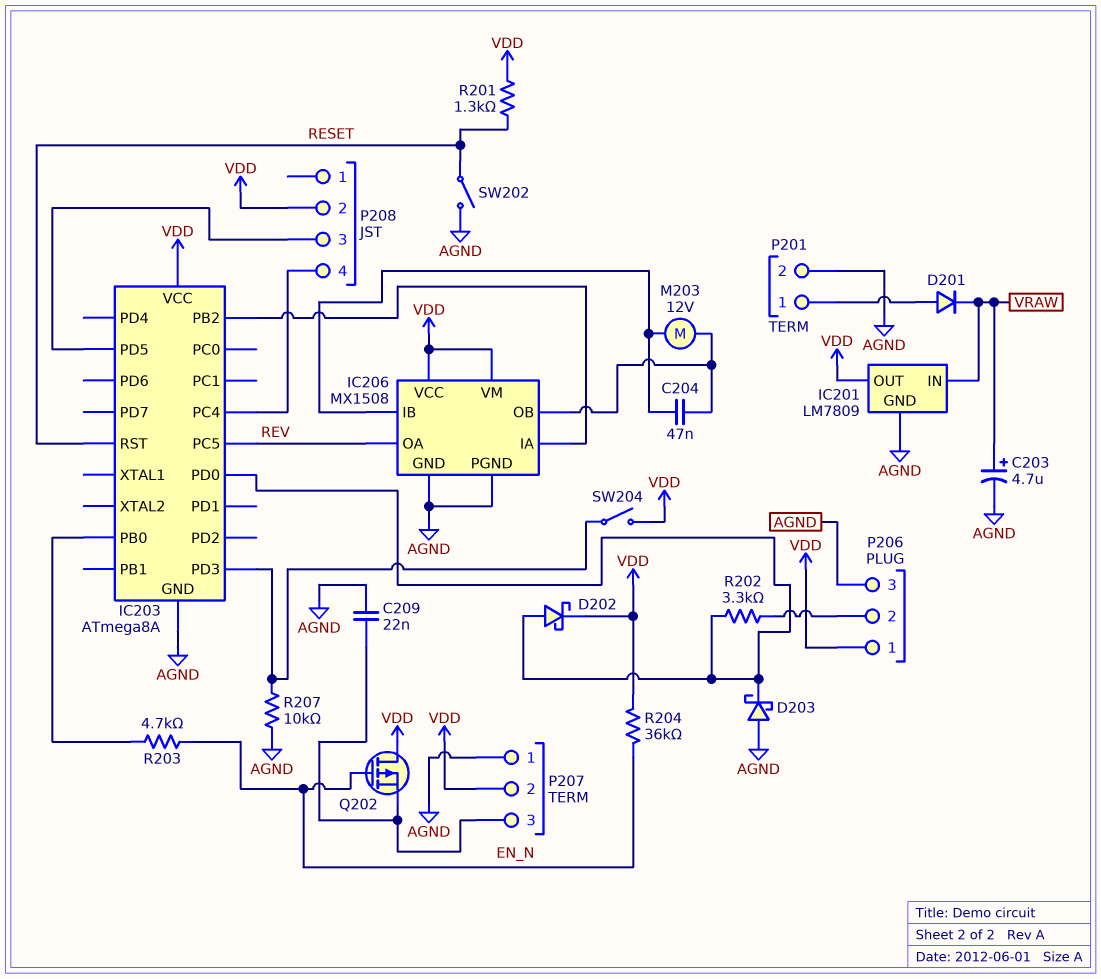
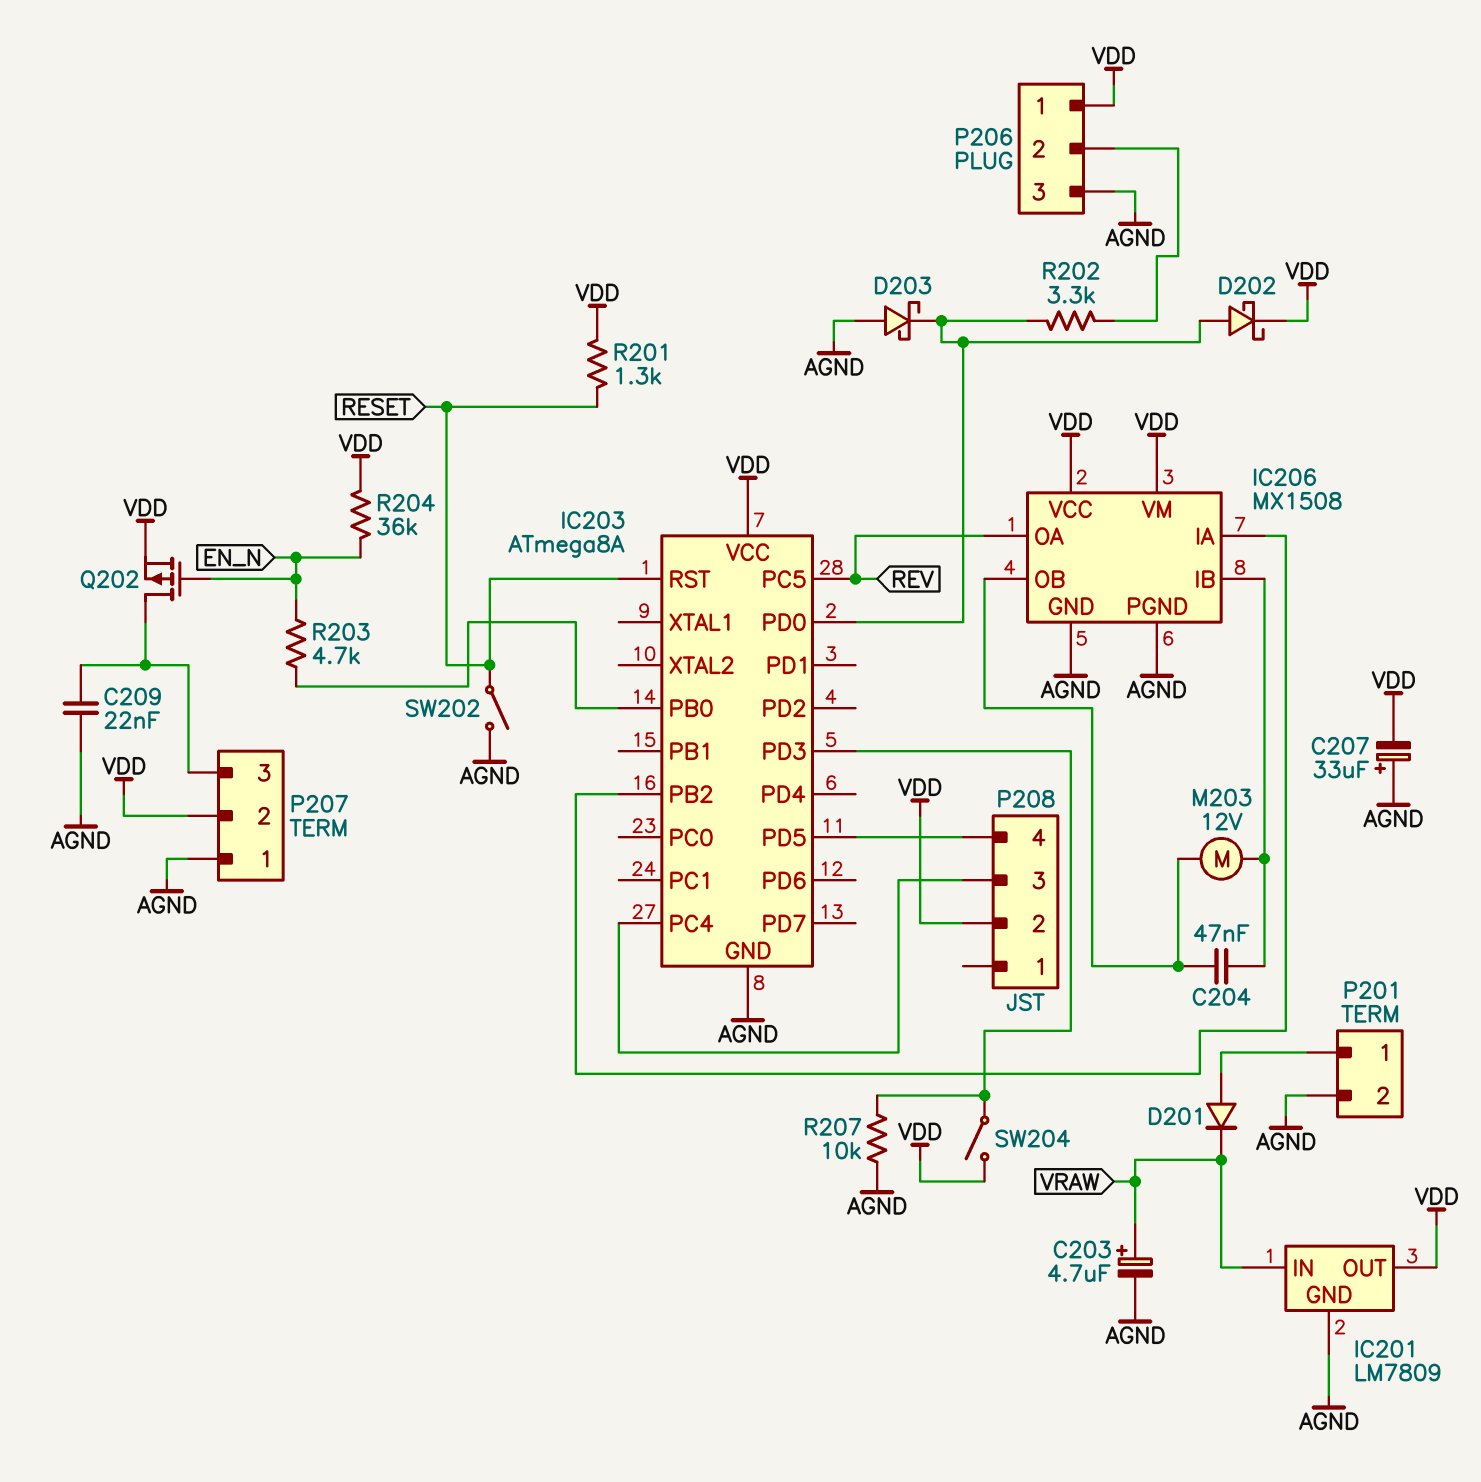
C207: none -> 33uF (plus AGND, minus VDD)
P208 pin 3: IC203/PD5 -> IC203/PC4
P208 pin 4: IC203/PC4 -> IC203/PD5
Q202: PMOS (G EN_N, D VDD, S P207/3) -> PMOS (G EN_N, D P207/3, S VDD)

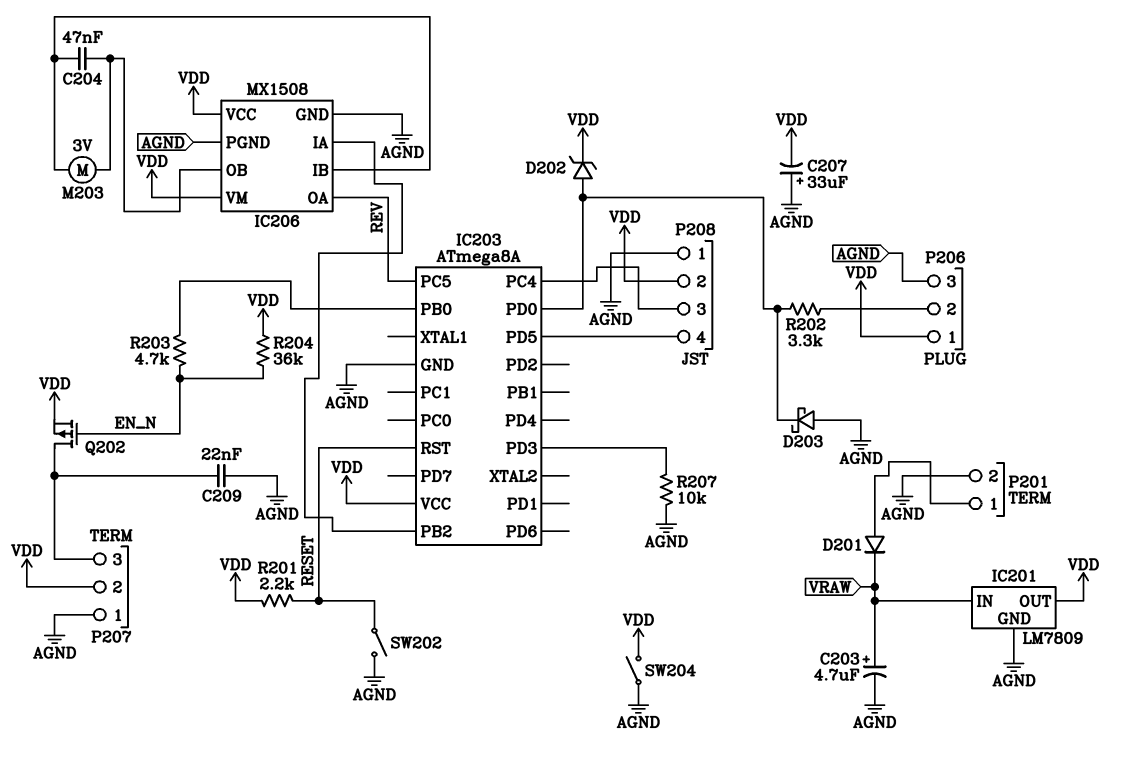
D202: schottky (A IC203/PD0, K VDD) -> zener (A IC203/PD0, K VDD)
M203: motor 12V (IC206/IB, IC206/OB) -> motor 3V (IC206/IB, IC206/OB)
P208 pin 1: none -> AGND
R201: 1.3k (RESET, VDD) -> 2.2k (RESET, VDD)
SW204: switch (IC203/PD3, VDD) -> switch (AGND, VDD)

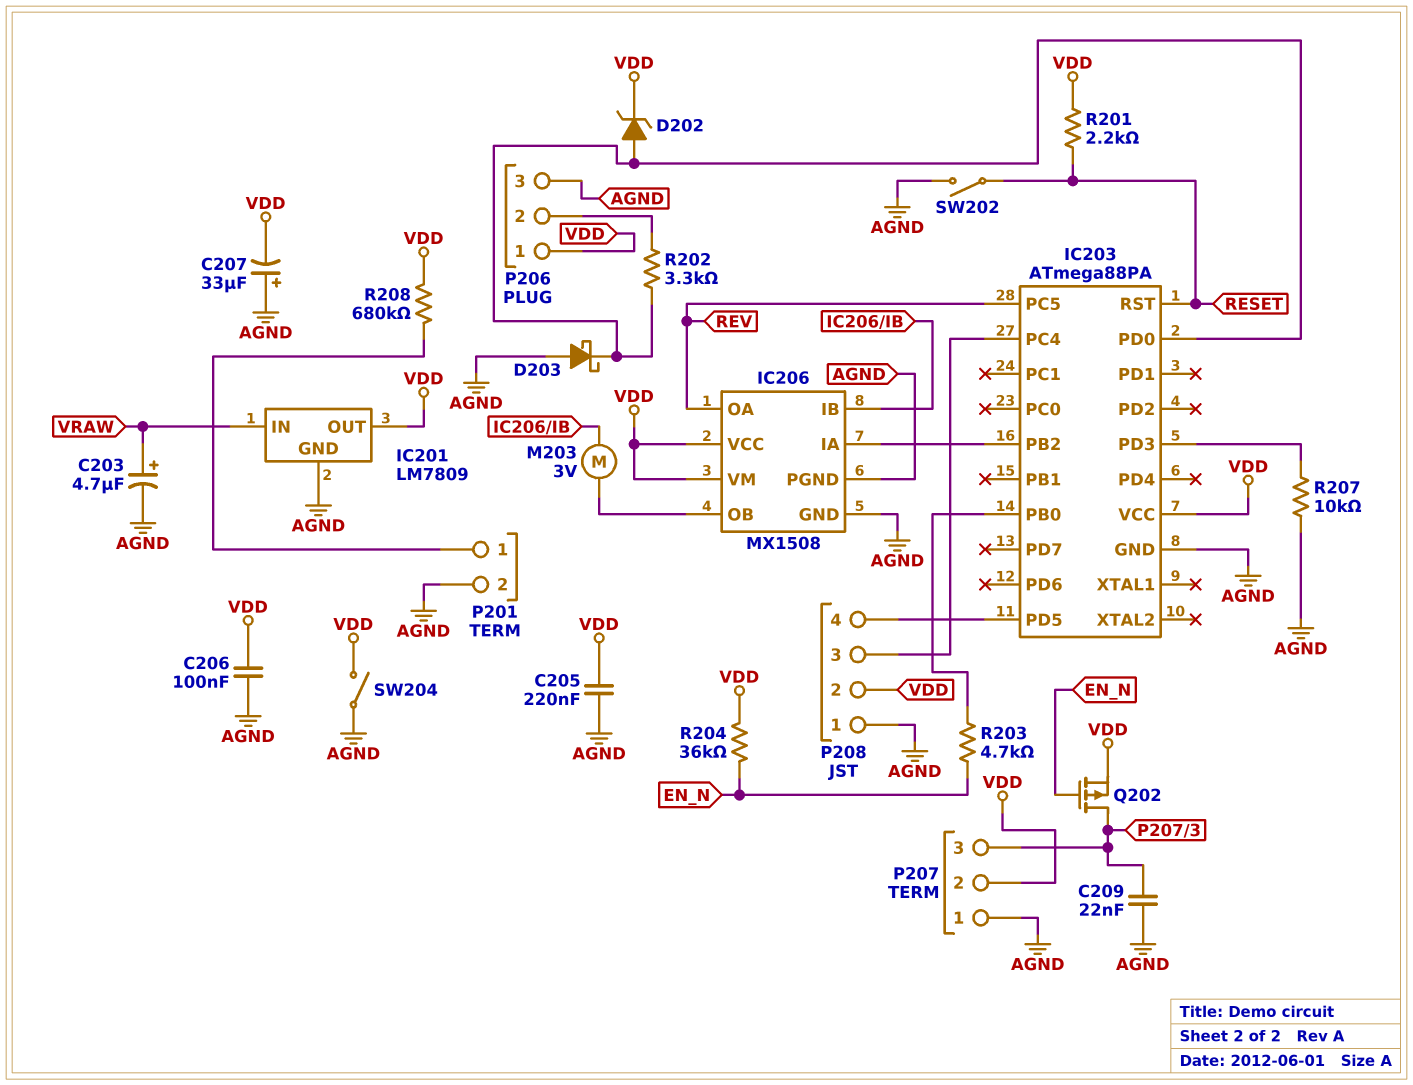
C204: 47nF (IC206/IB, IC206/OB) -> none
C205: none -> 220nF (AGND, VDD)
C206: none -> 100nF (AGND, VDD)
D201: diode (A P201/1, K VRAW) -> none
IC203: ATmega8A -> ATmega88PA
R208: none -> 680k (P201/1, VDD)

